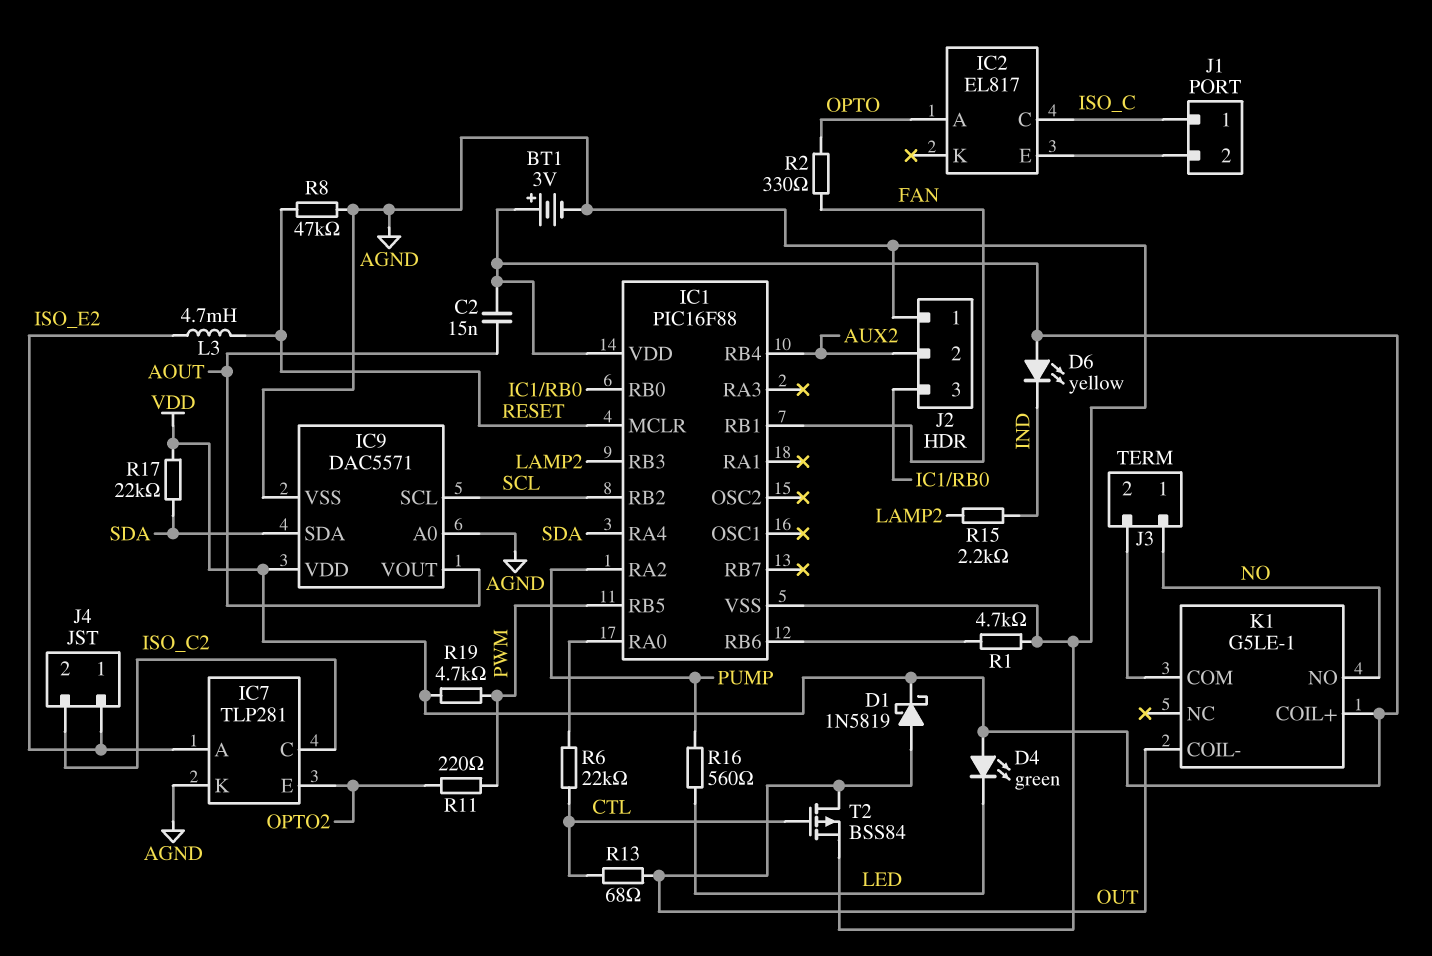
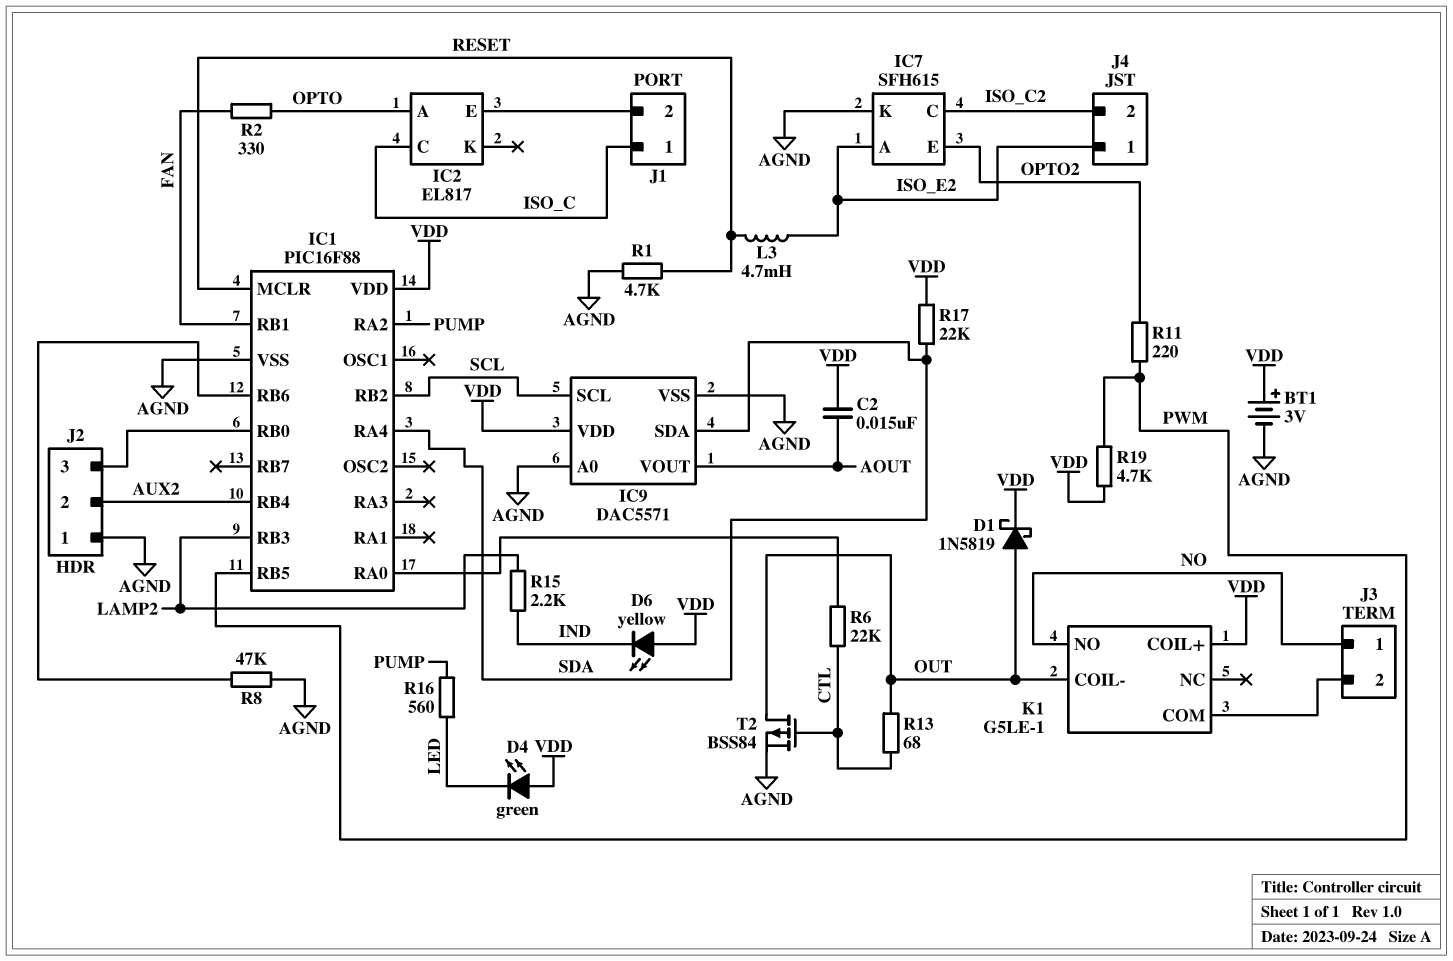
IC7: TLP281 -> SFH615
R1: 4.7k (AGND, IC1/RB6) -> 4.7k (AGND, RESET)
R8: 47k (AGND, RESET) -> 47k (AGND, IC1/RB6)

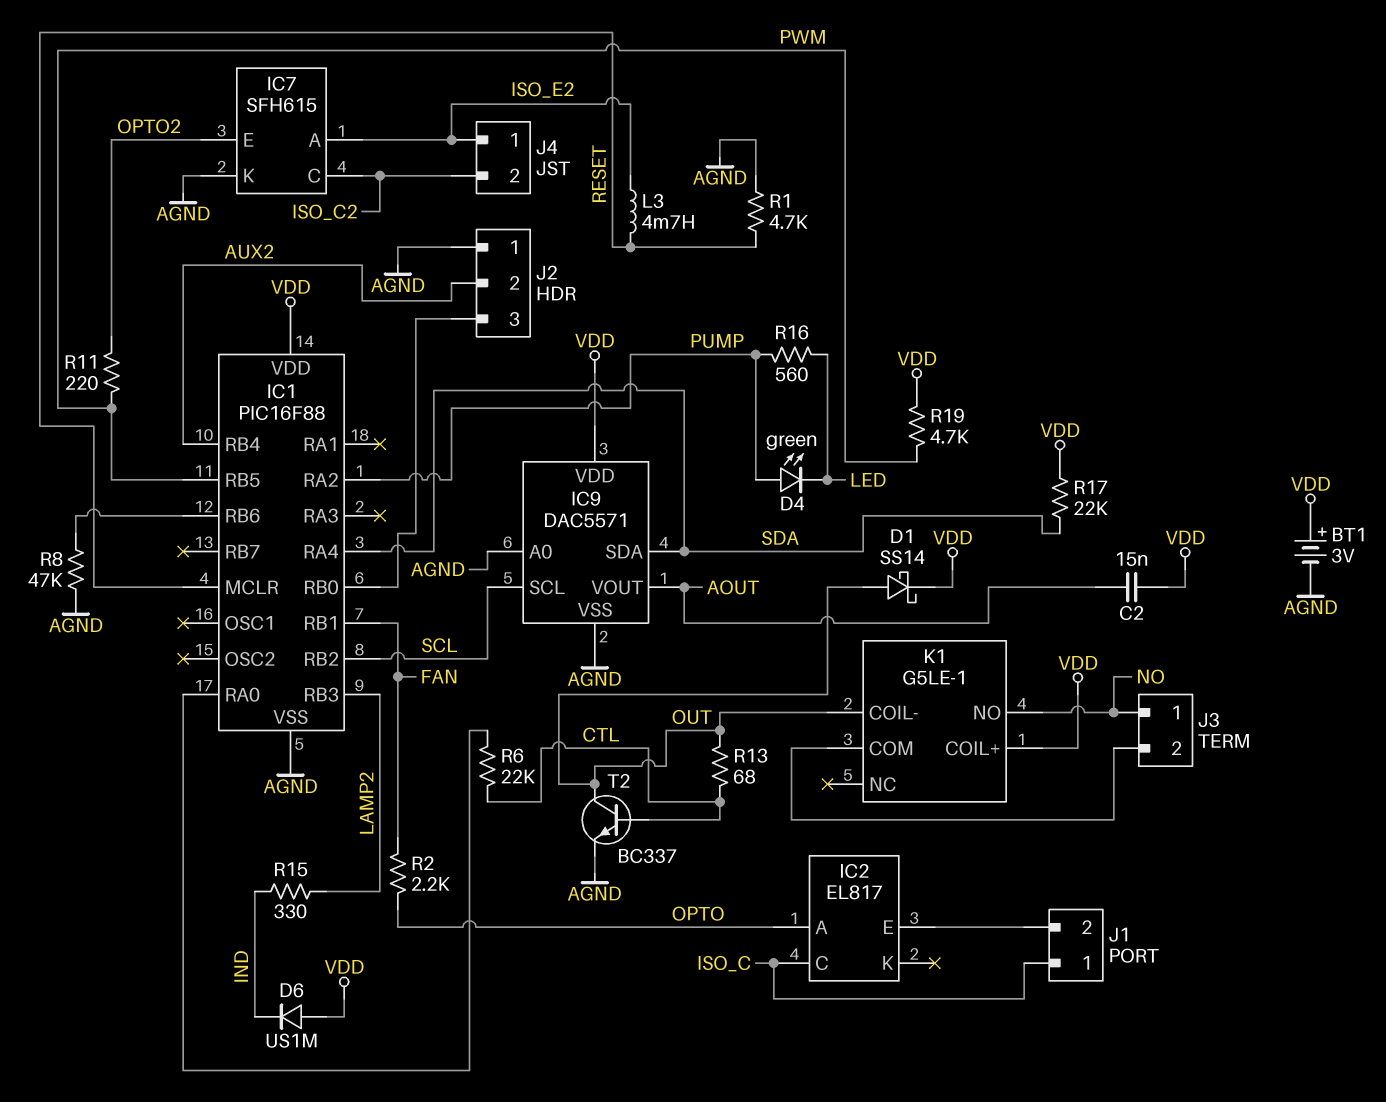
D1: schottky 1N5819 (A OUT, K VDD) -> schottky SS14 (A OUT, K VDD)
D4: LED green (A VDD, K LED) -> LED green (A PUMP, K LED)
D6: LED yellow (A VDD, K IND) -> diode US1M (A VDD, K IND)
R2: 330 (FAN, OPTO) -> 2.2k (FAN, OPTO)
R15: 2.2k (IND, LAMP2) -> 330 (IND, LAMP2)
T2: PMOS BSS84 (G CTL, D OUT, S AGND) -> NPN BC337 (B CTL, C OUT, E AGND)

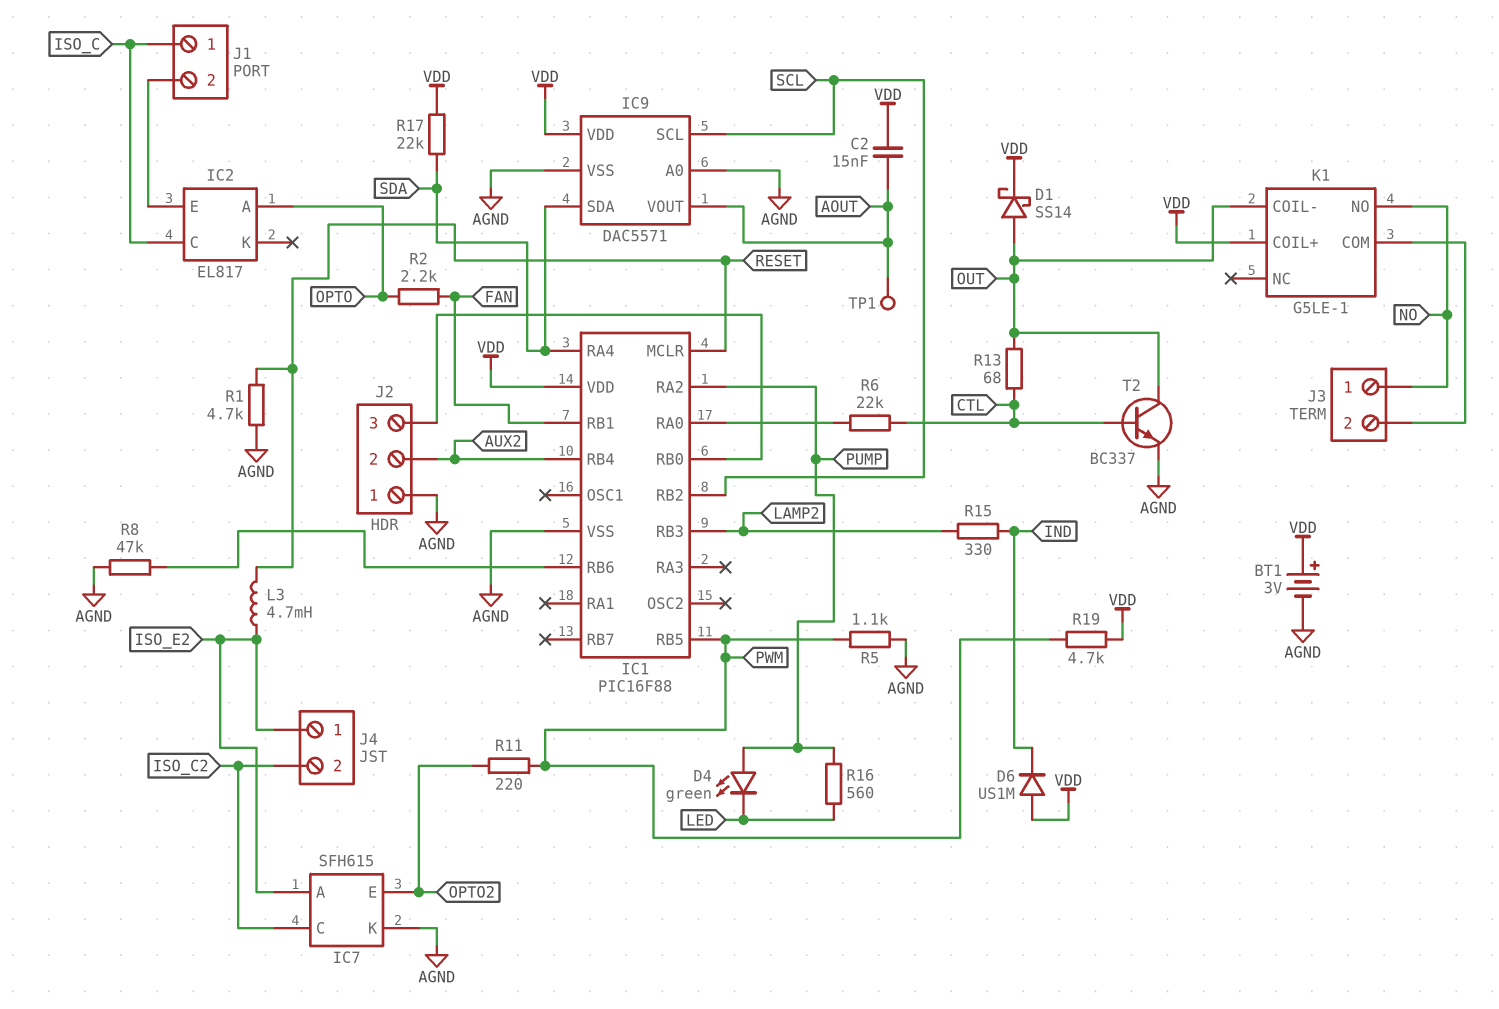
R5: none -> 1.1k (AGND, PWM)
TP1: none -> test point (AOUT)

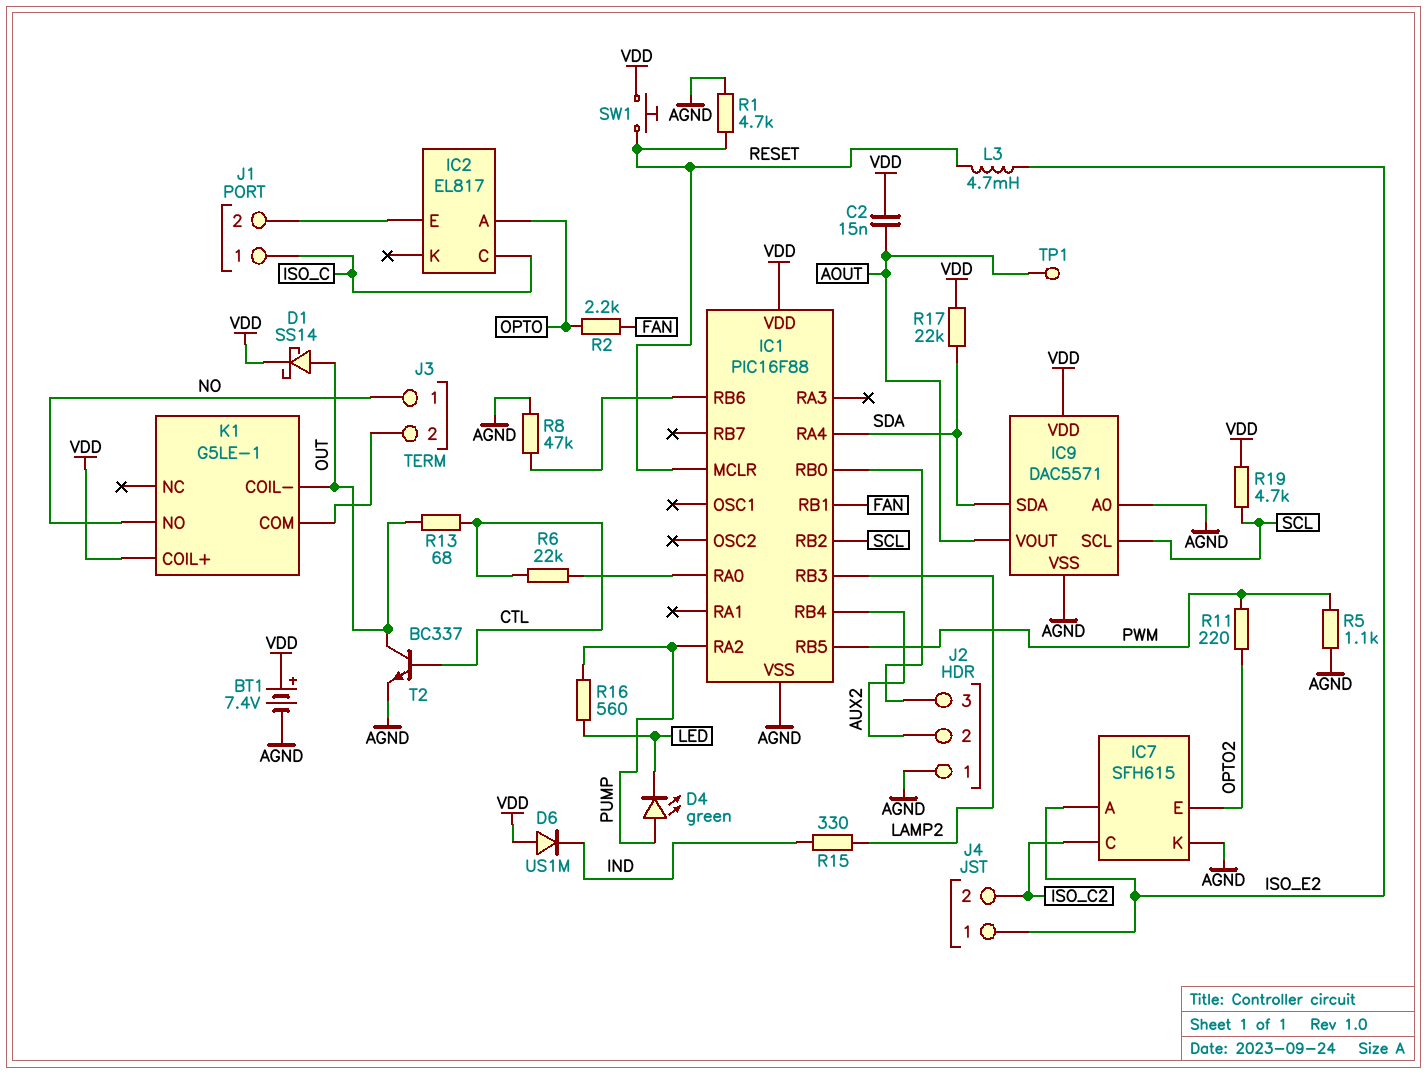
BT1: 3V (plus VDD, minus AGND) -> 7.4V (plus VDD, minus AGND)
R19: 4.7k (PWM, VDD) -> 4.7k (SCL, VDD)
SW1: none -> button (RESET, VDD)

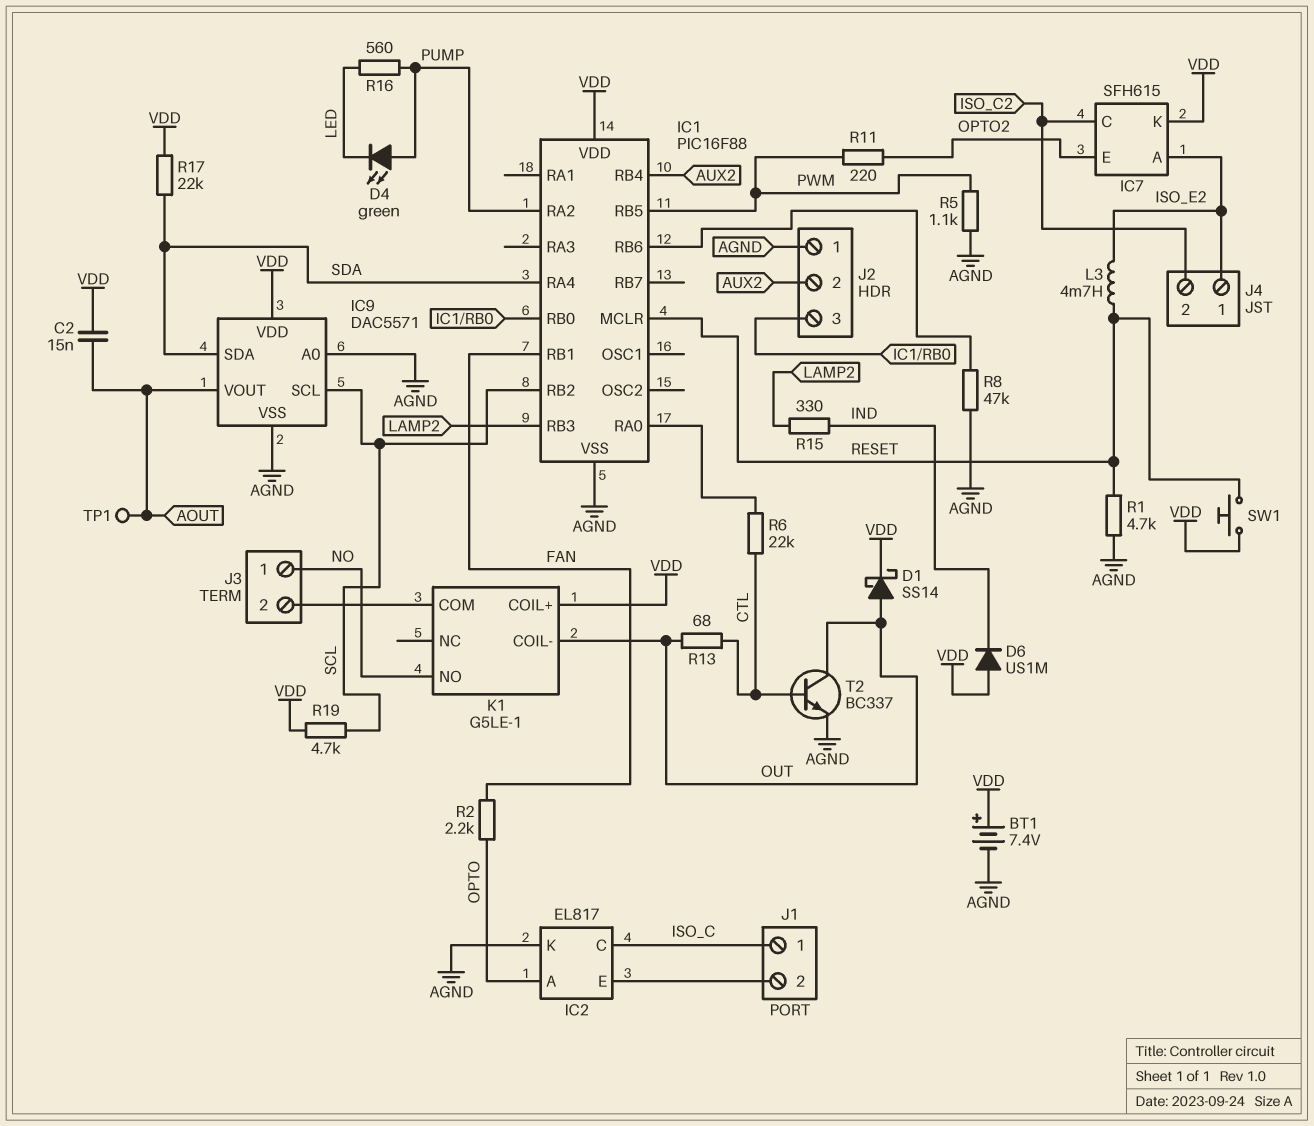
IC2 pin K: none -> AGND
IC7 pin K: AGND -> VDD

